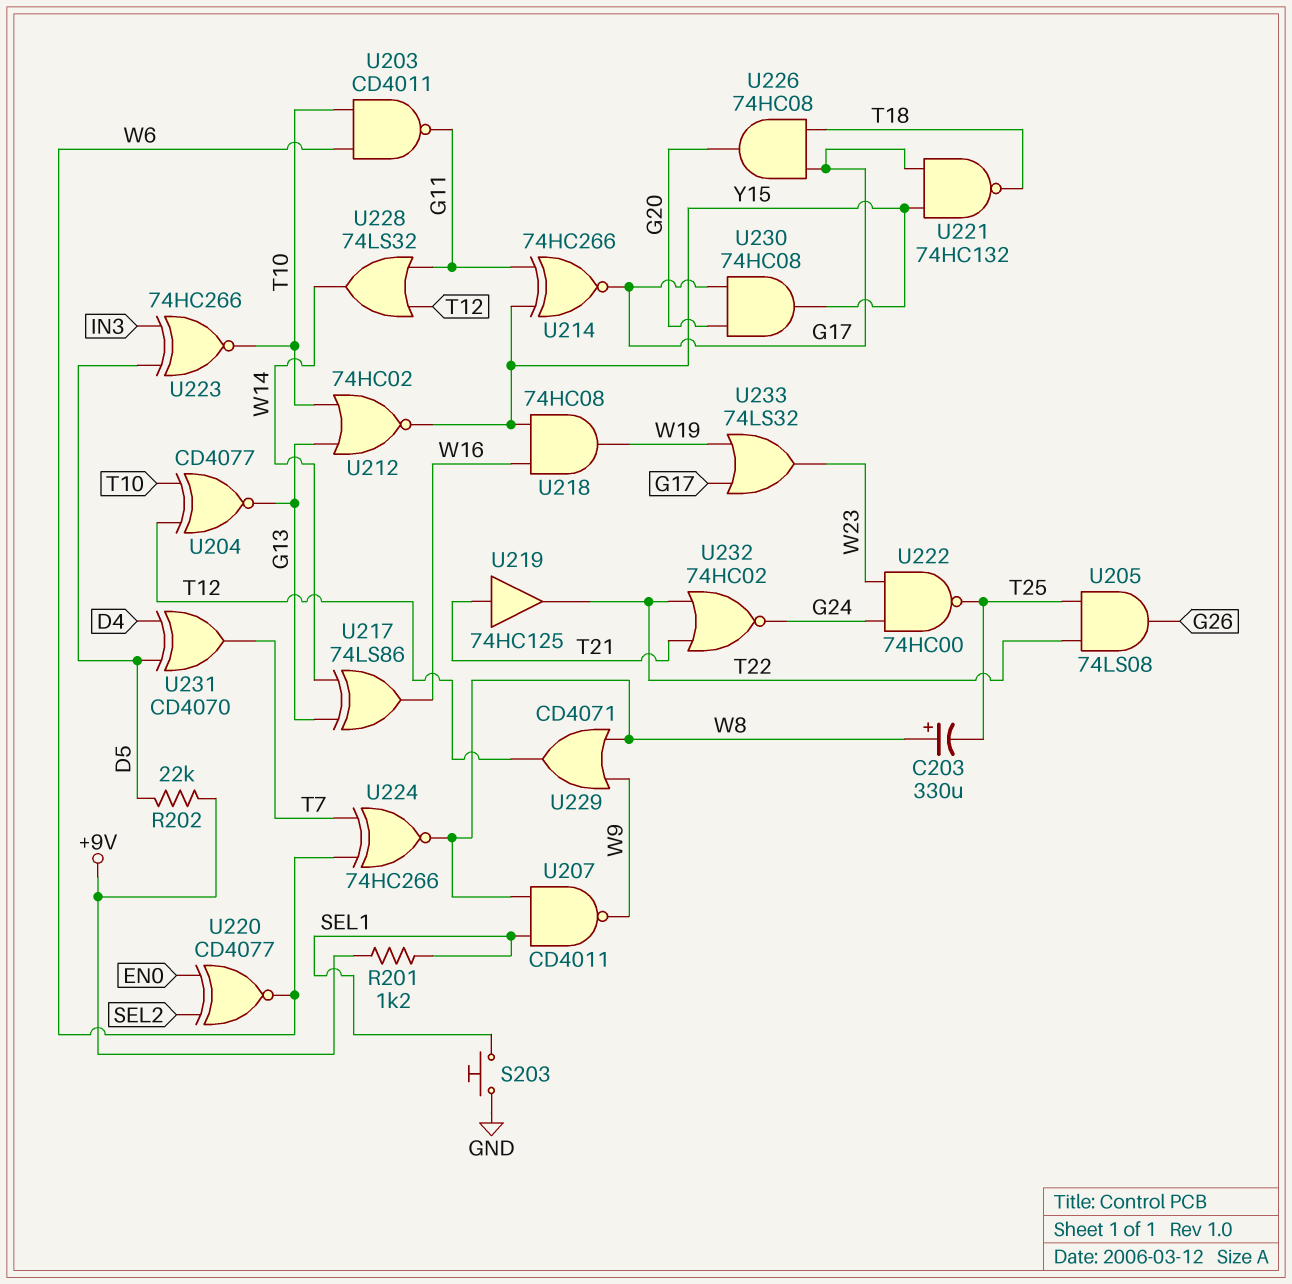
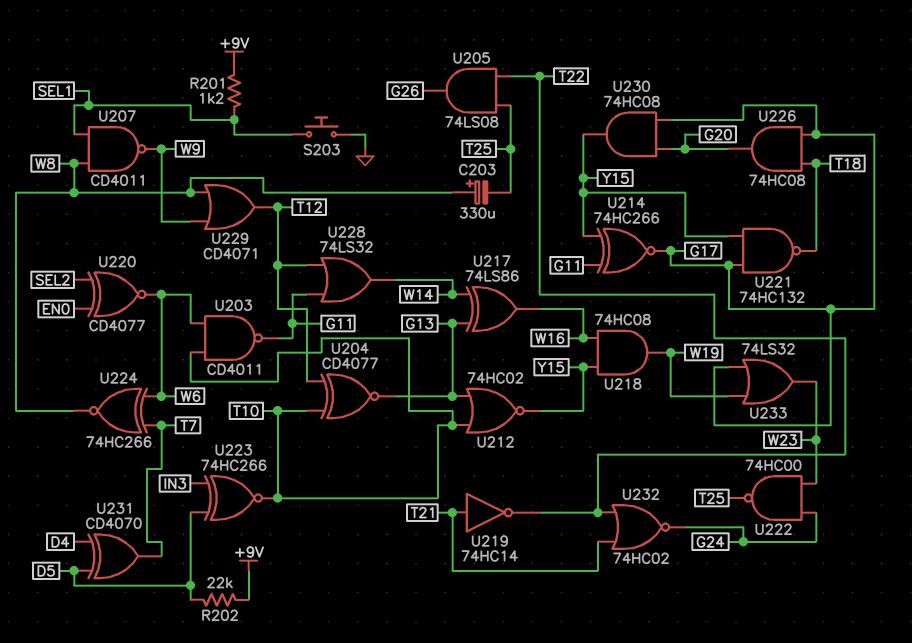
U219: buffer 74HC125 (in T21, out T22) -> NOT 74HC14 (in T21, out T22)

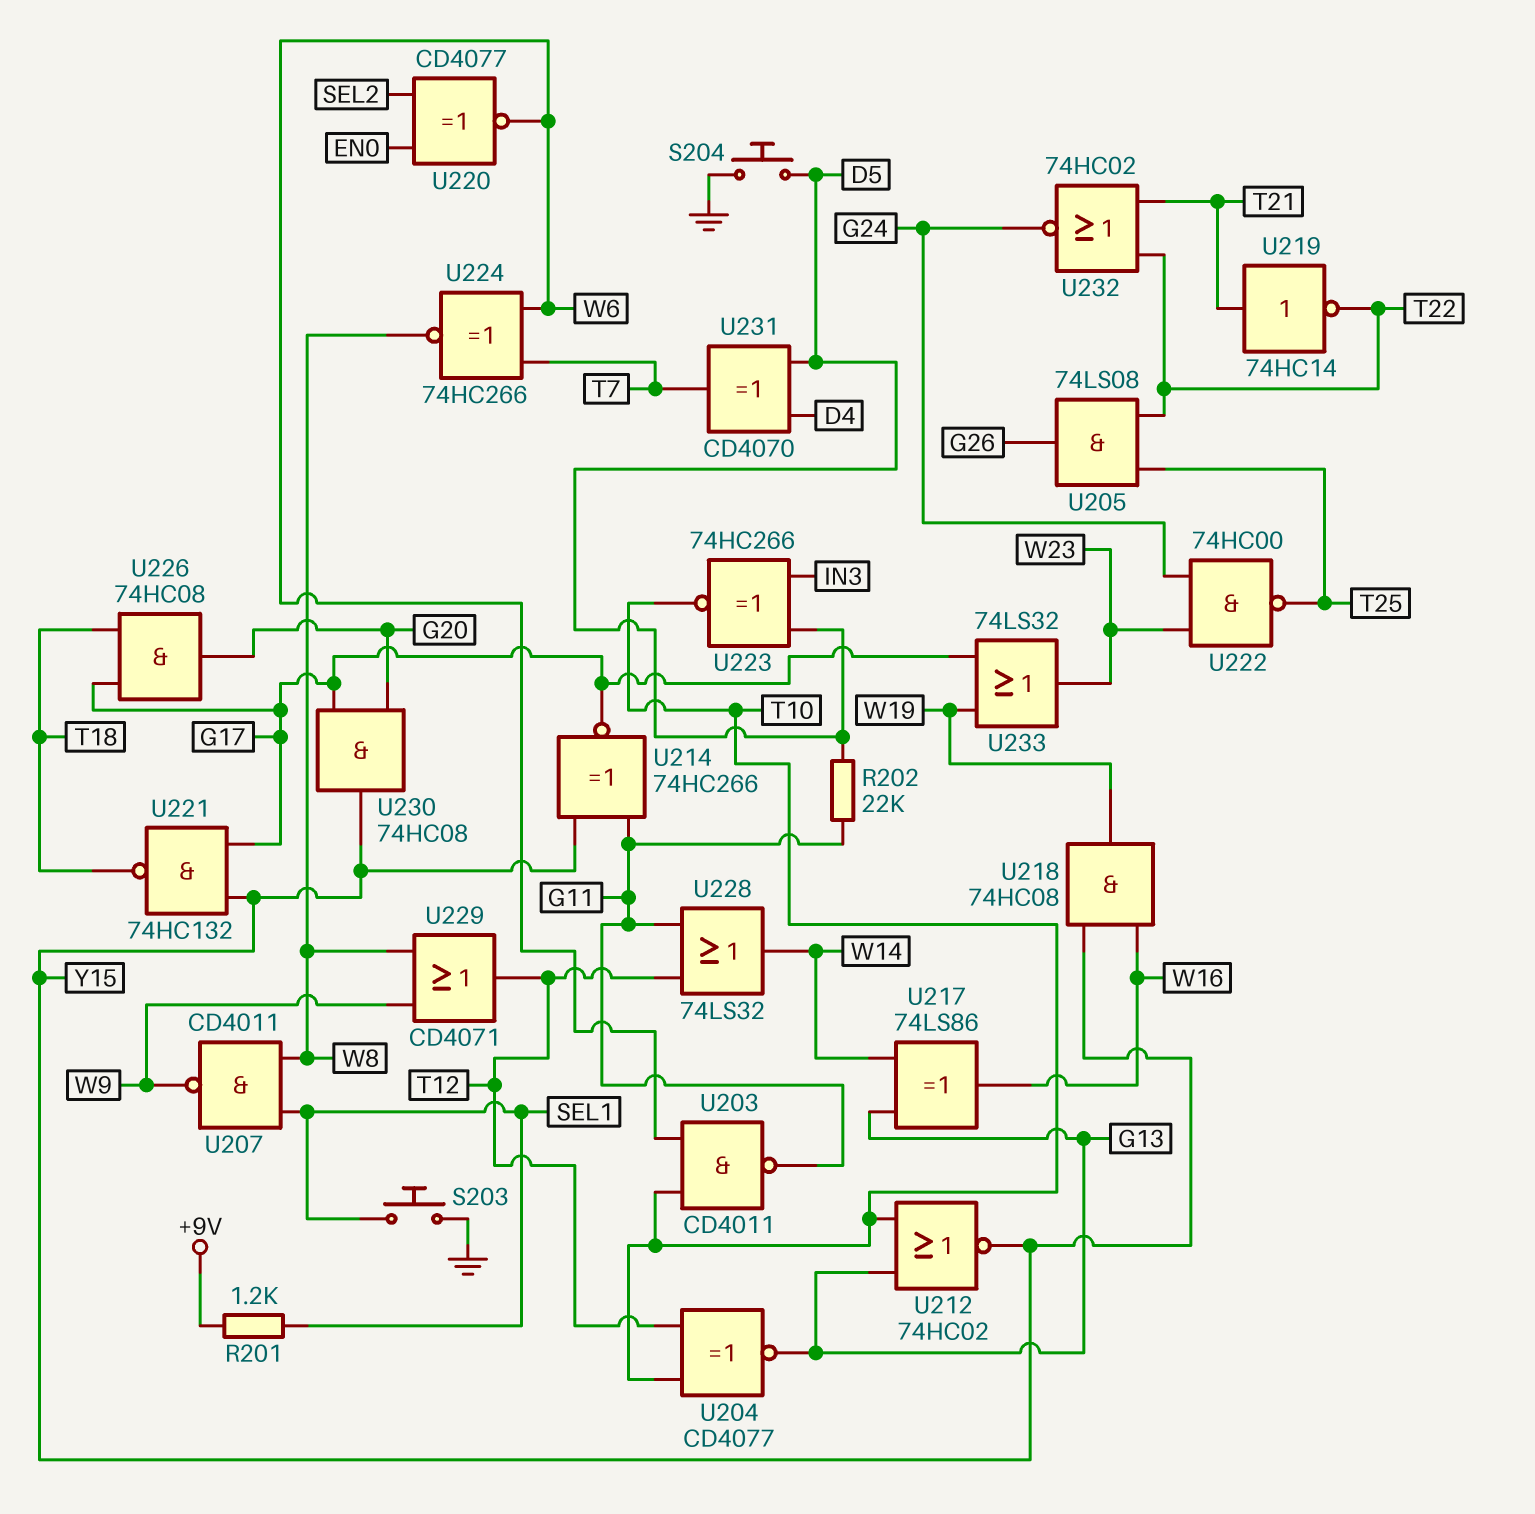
C203: 330uF (plus W8, minus T25) -> none
R202: 22k (+9V, D5) -> 22k (D5, G11)
S204: none -> button (D5, GND)

